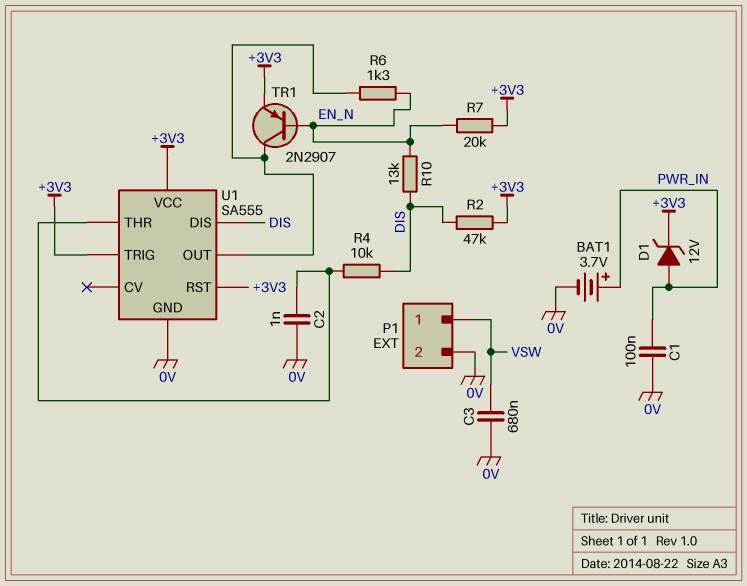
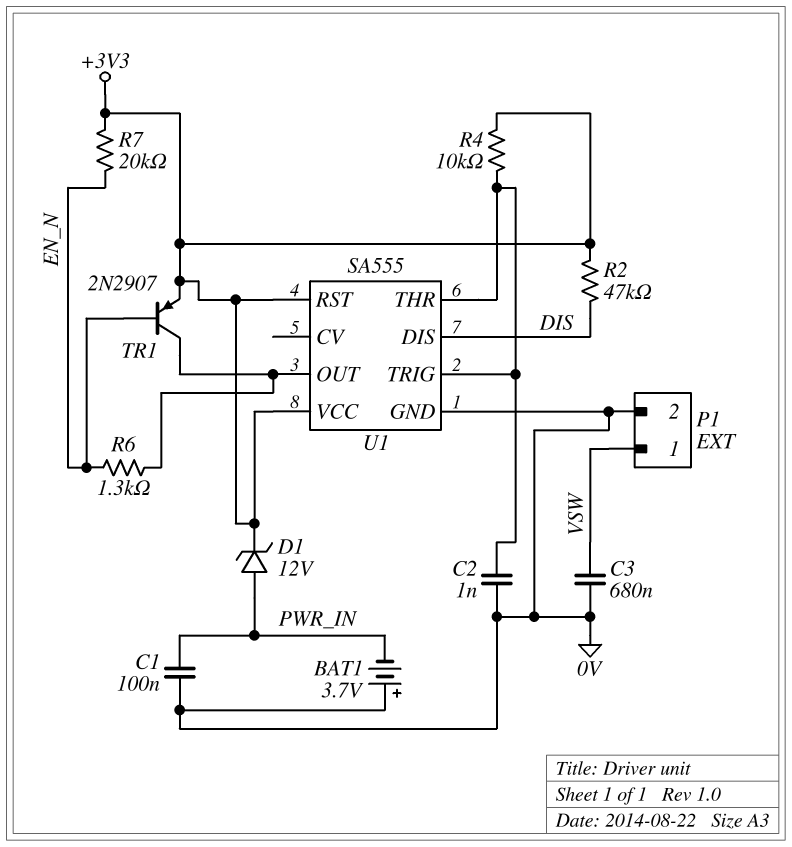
BAT1: 3.7V (plus PWR_IN, minus 0V) -> 3.7V (plus 0V, minus PWR_IN)
R4: 10k (DIS, U1/THR) -> 10k (+3V3, U1/THR)
R10: 13k (DIS, EN_N) -> none
U1 pin TRIG: +3V3 -> U1/THR

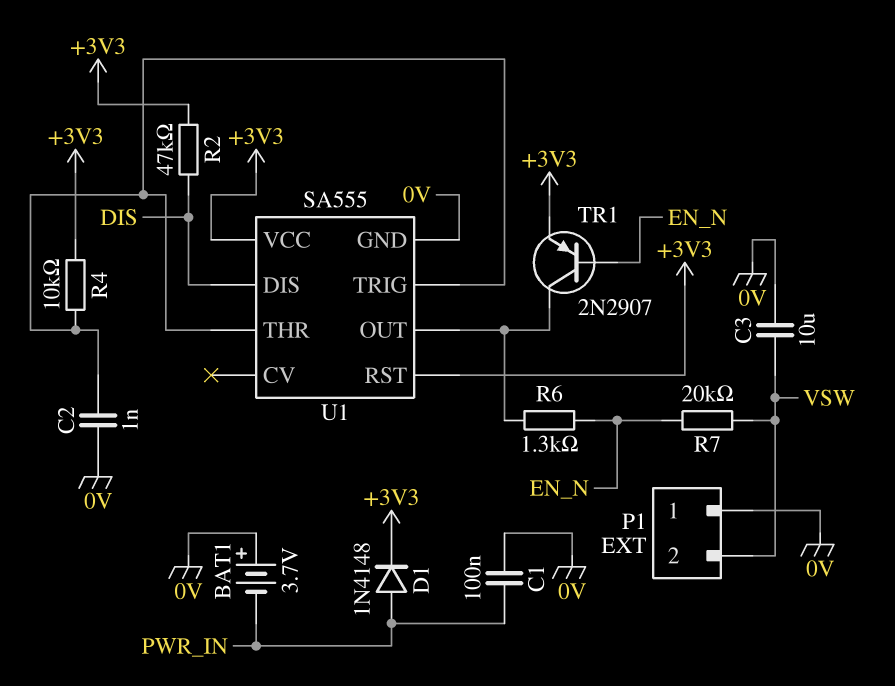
C3: 680nF (0V, VSW) -> 10uF (0V, VSW)
D1: zener 12V (A PWR_IN, K +3V3) -> diode 1N4148 (A PWR_IN, K +3V3)
P1 pin 1: VSW -> 0V
P1 pin 2: 0V -> VSW
R7: 20k (+3V3, EN_N) -> 20k (EN_N, VSW)

